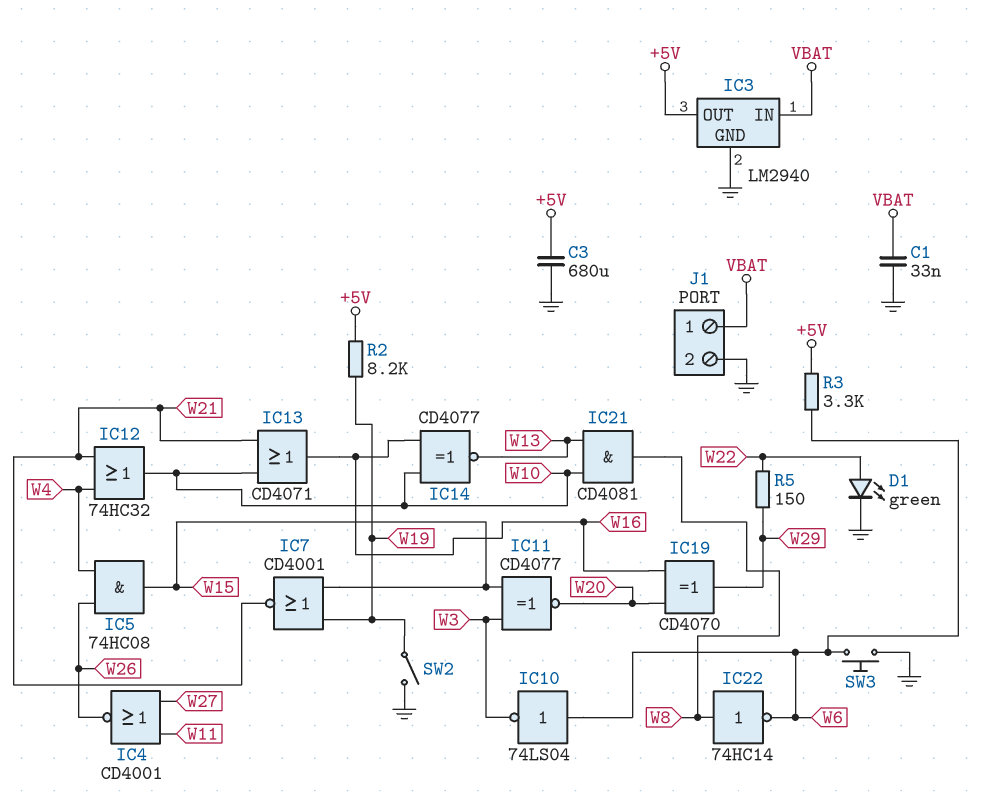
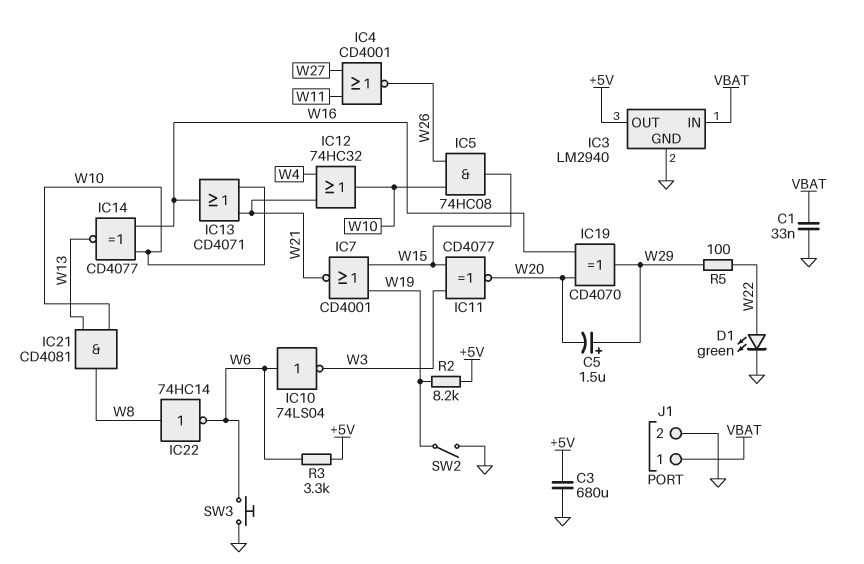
C5: none -> 1.5uF (plus W29, minus W20)
IC5: AND 74HC08 (in W4, in W26, out W15) -> AND 74HC08 (in W10, in W26, out W15)
R5: 150 (W22, W29) -> 100 (W22, W29)

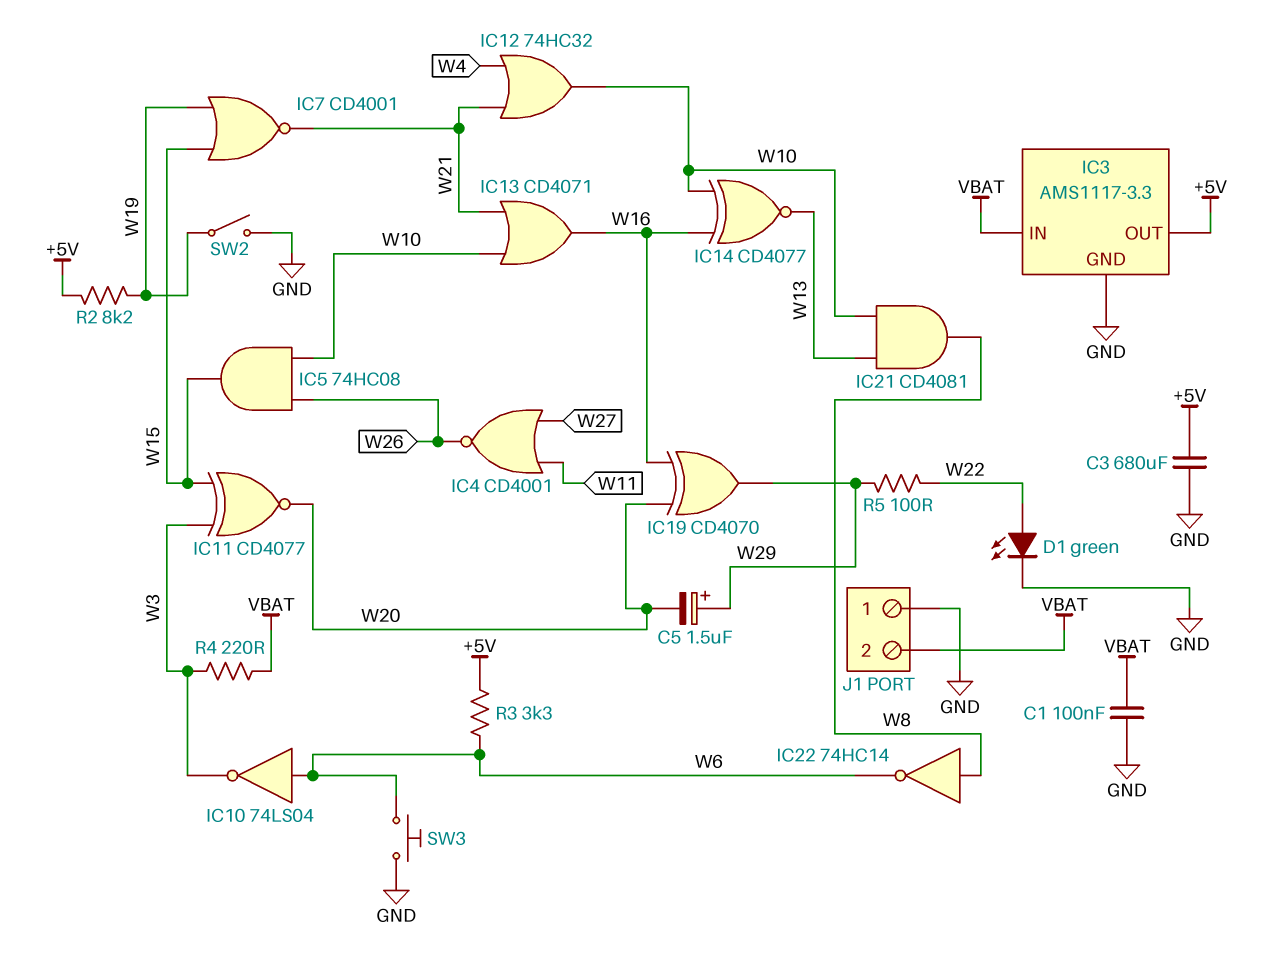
C1: 33nF (GND, VBAT) -> 100nF (GND, VBAT)
IC3: LM2940 -> AMS1117-3.3
J1 pin 1: VBAT -> GND
J1 pin 2: GND -> VBAT
R4: none -> 220 (VBAT, W3)

